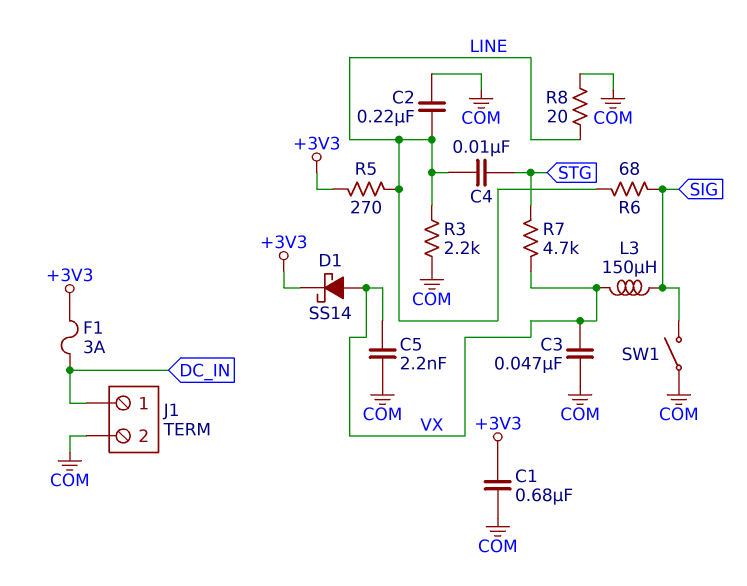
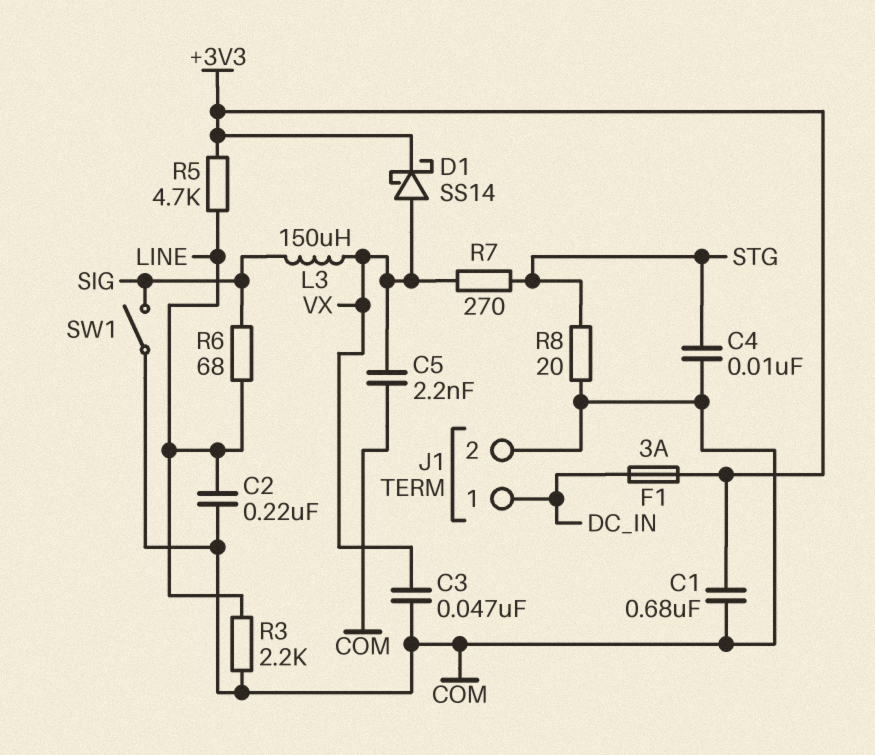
C4: 10nF (LINE, STG) -> 10nF (COM, STG)
R5: 270 (+3V3, LINE) -> 4.7k (+3V3, LINE)
R7: 4.7k (STG, VX) -> 270 (STG, VX)
R8: 20 (COM, LINE) -> 20 (COM, STG)

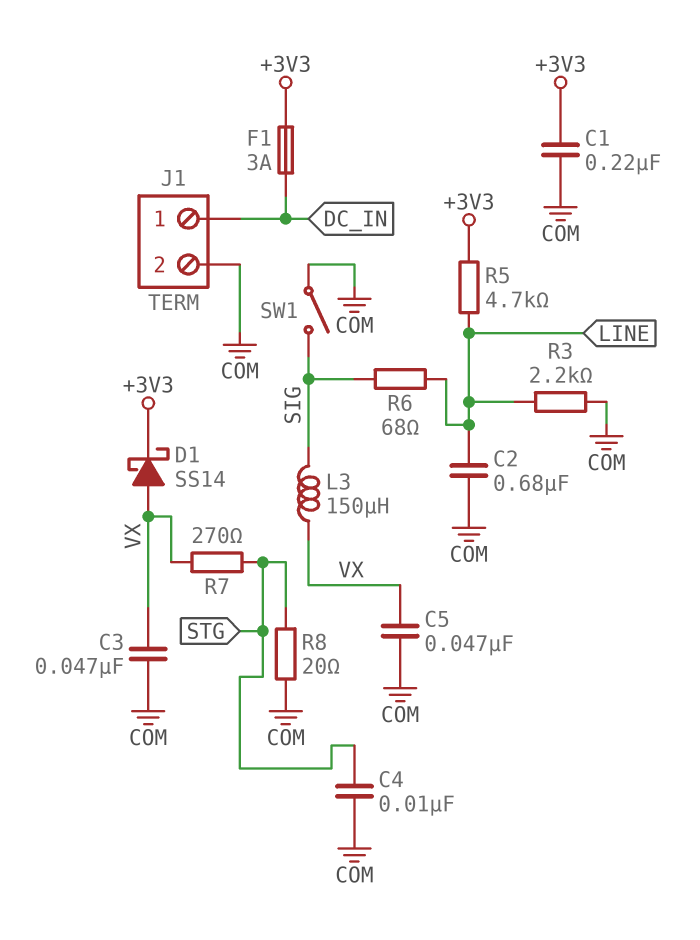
C1: 680nF (+3V3, COM) -> 220nF (+3V3, COM)
C2: 220nF (COM, LINE) -> 680nF (COM, LINE)
C5: 2.2nF (COM, VX) -> 47nF (COM, VX)

